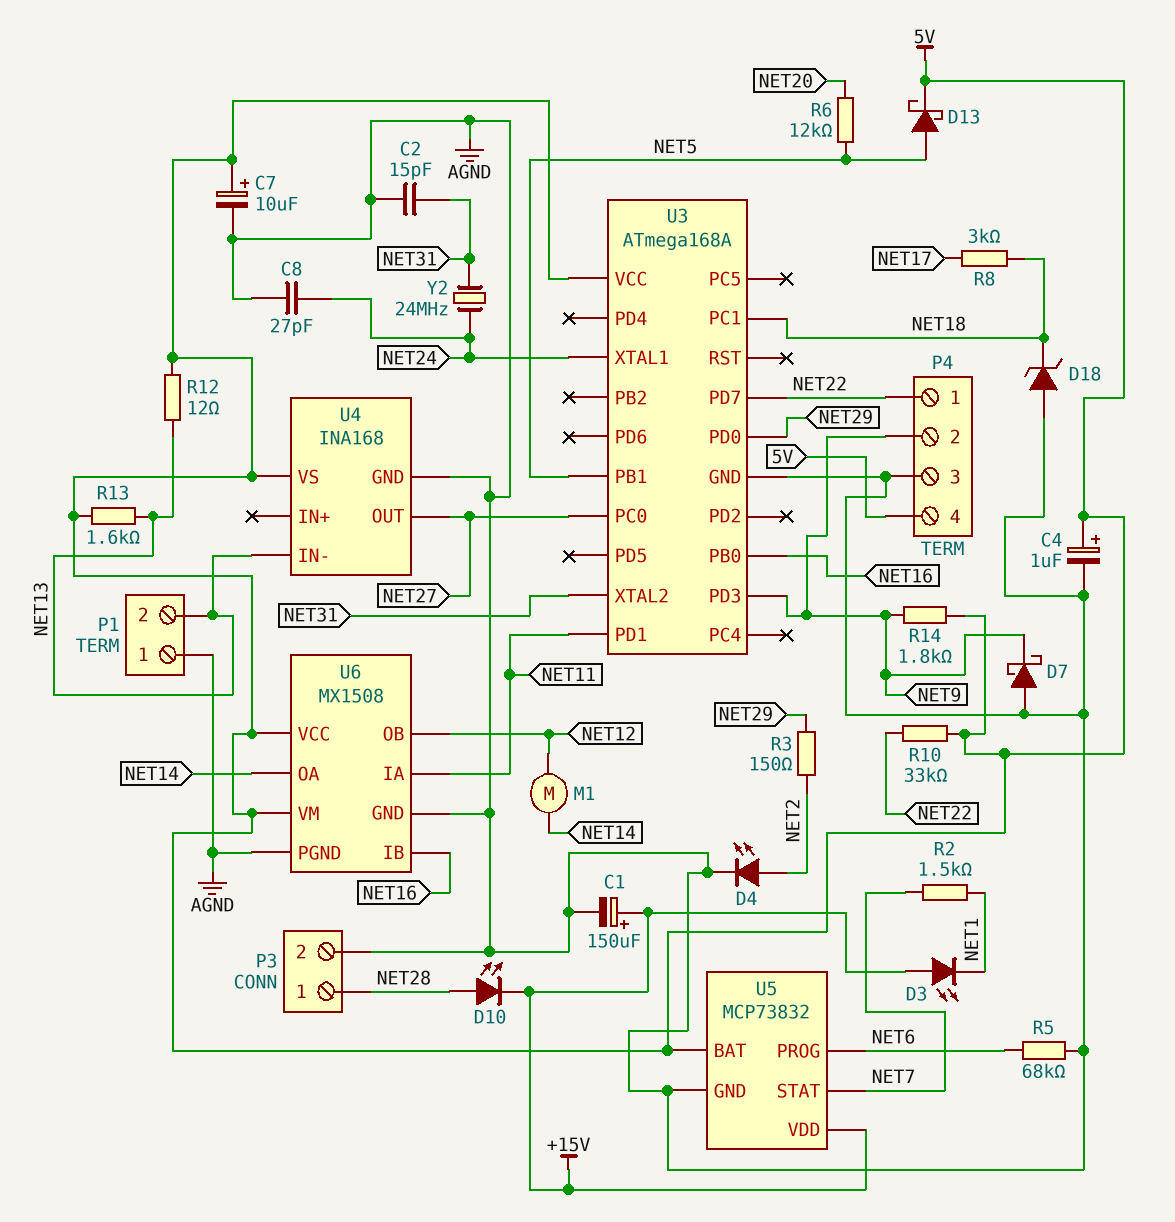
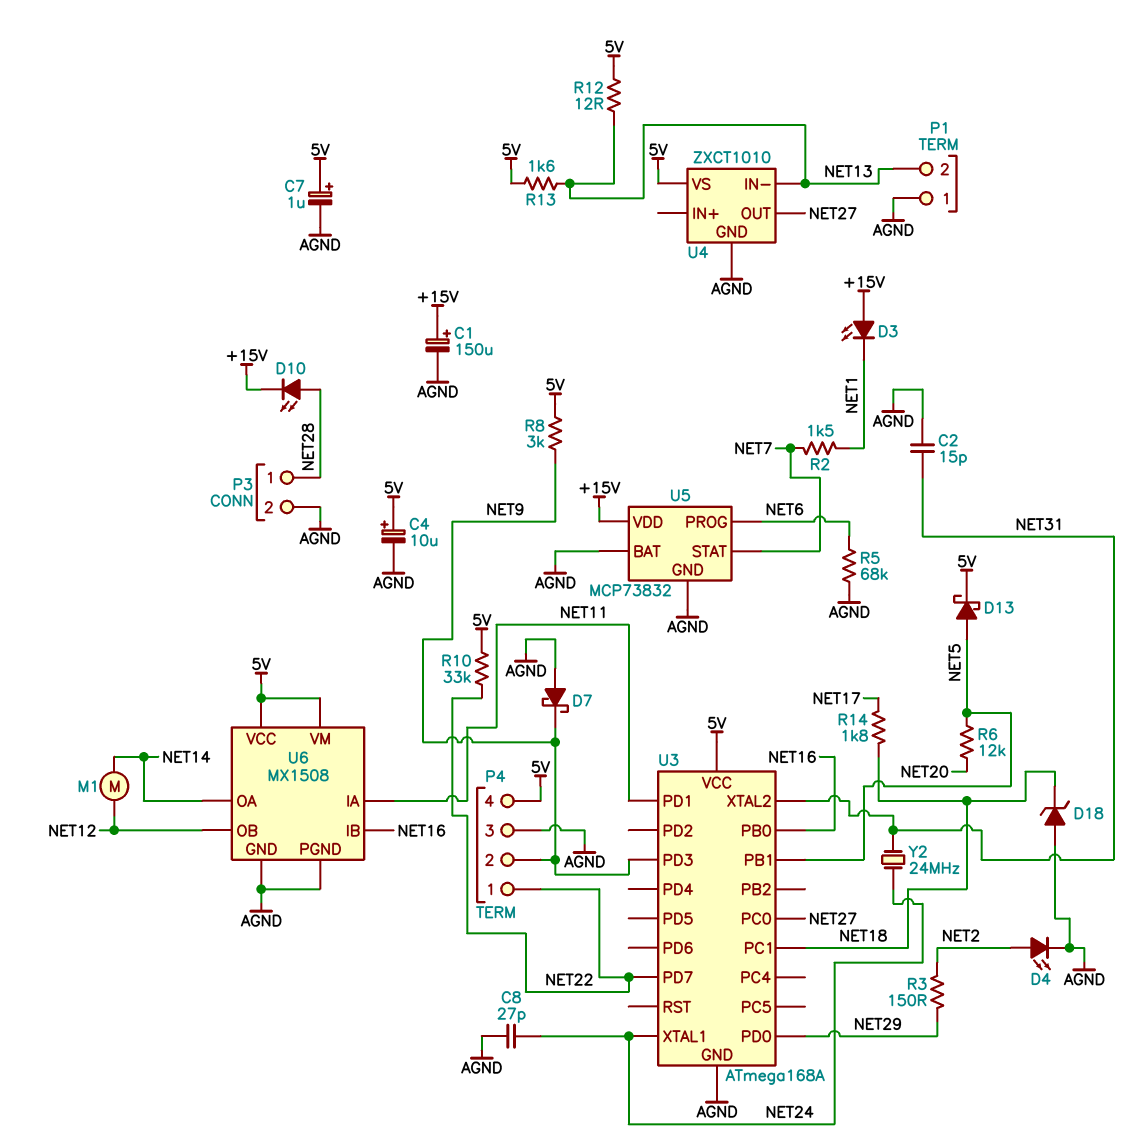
C4: 1uF (plus 5V, minus AGND) -> 10uF (plus 5V, minus AGND)
C7: 10uF (plus 5V, minus AGND) -> 1uF (plus 5V, minus AGND)
R8: 3k (NET17, NET18) -> 3k (5V, NET9)
R14: 1.8k (5V, NET9) -> 1.8k (NET17, NET18)
U4: INA168 -> ZXCT1010
U5 pin BAT: 5V -> AGND

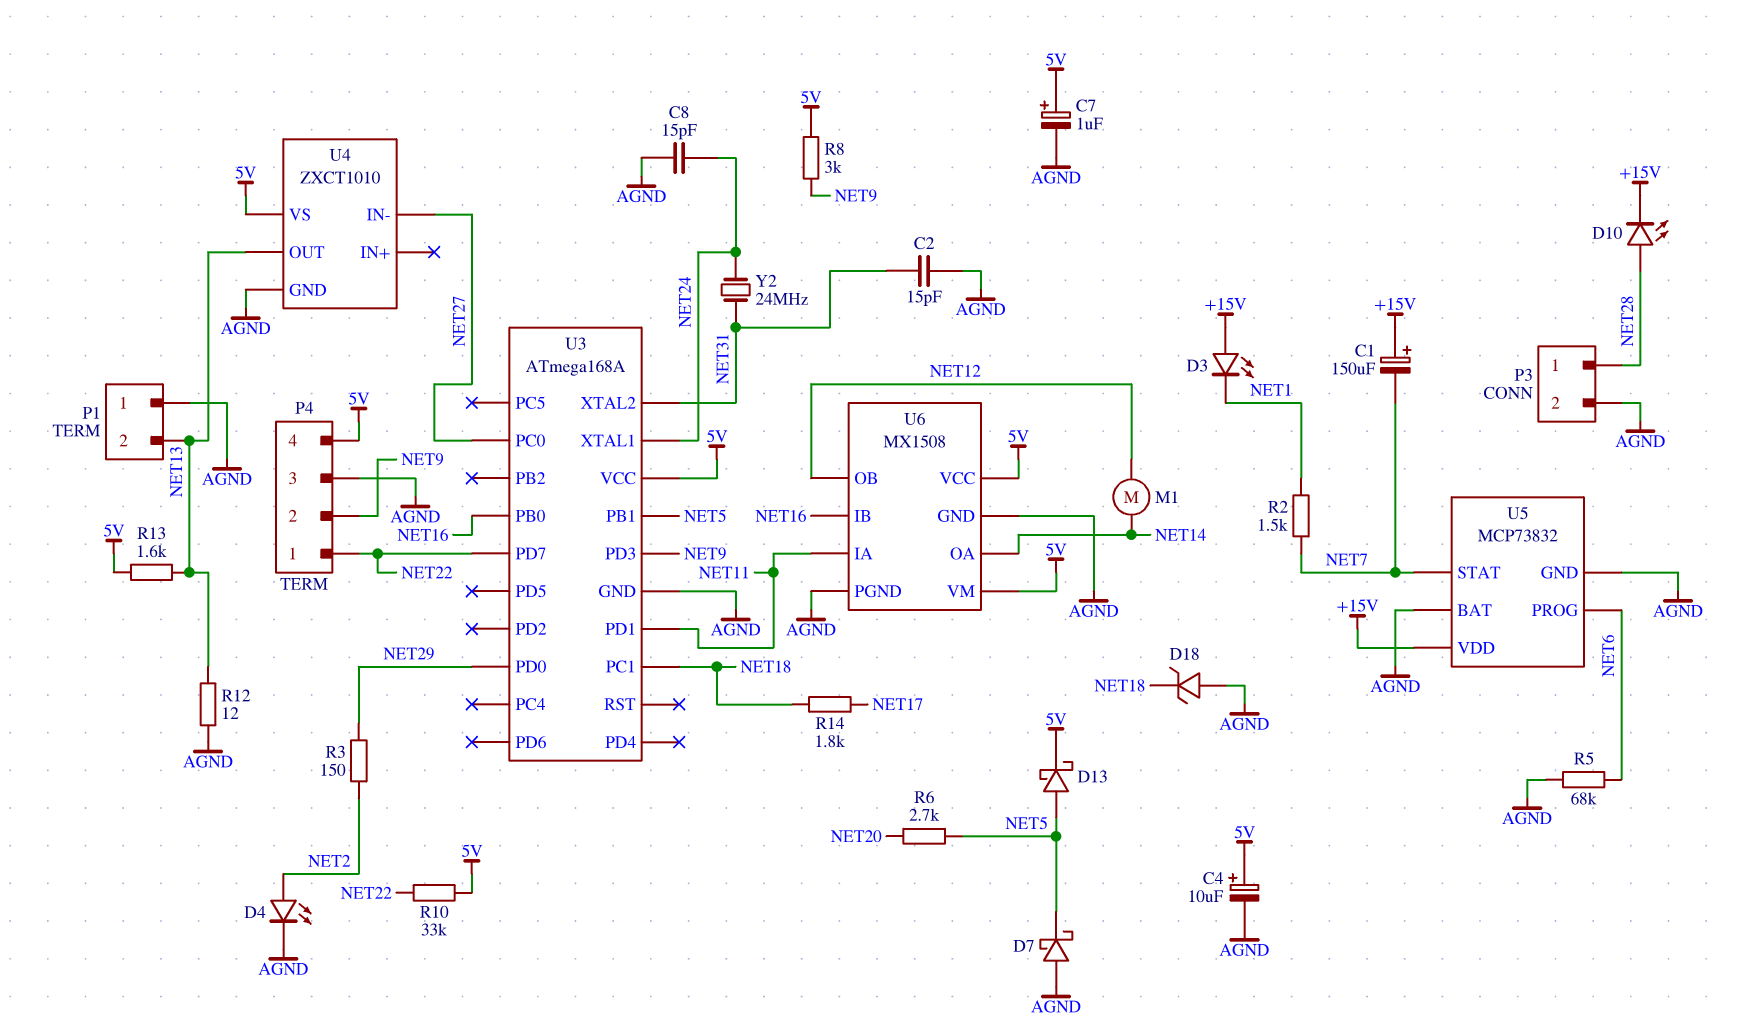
C1: 150uF (plus +15V, minus AGND) -> 150uF (plus +15V, minus NET7)
C8: 27pF (AGND, NET24) -> 15pF (AGND, NET24)
D7: schottky (A AGND, K NET9) -> schottky (A AGND, K NET5)
R6: 12k (NET5, NET20) -> 2.7k (NET5, NET20)
R12: 12 (5V, NET13) -> 12 (AGND, NET13)
U4 pin IN-: NET13 -> NET27
U4 pin OUT: NET27 -> NET13

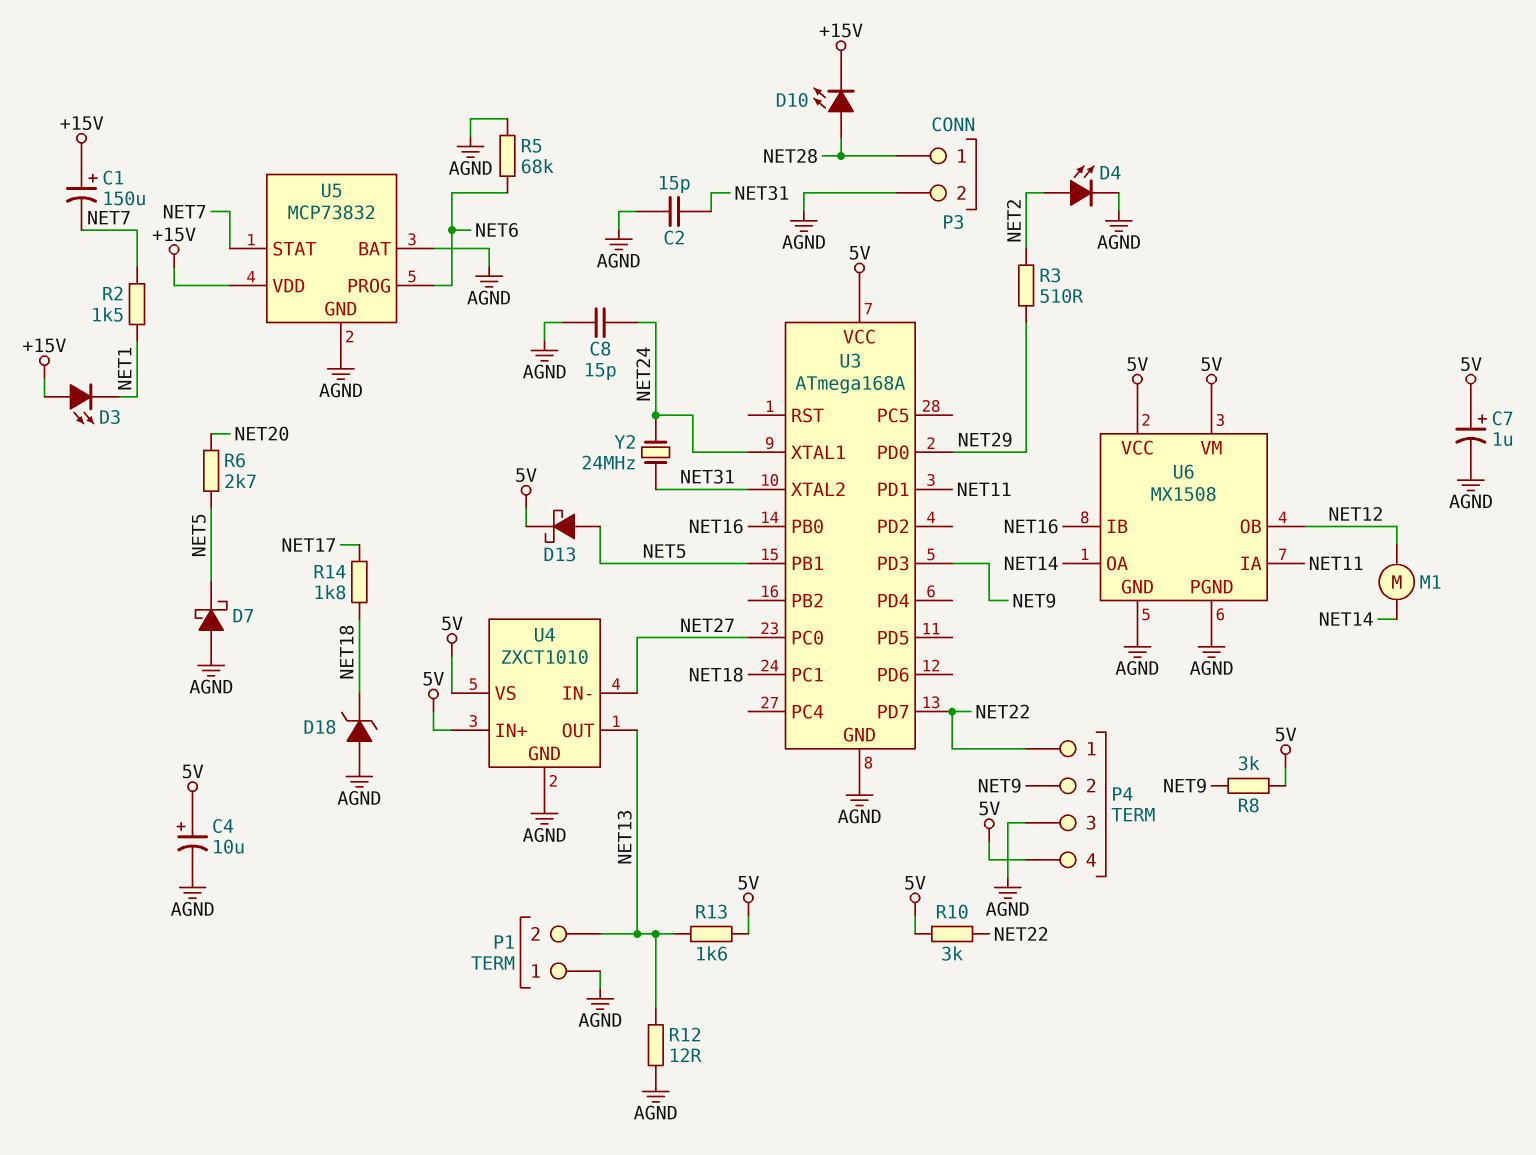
R3: 150 (NET2, NET29) -> 510 (NET2, NET29)
R10: 33k (5V, NET22) -> 3k (5V, NET22)
U4 pin IN+: none -> 5V

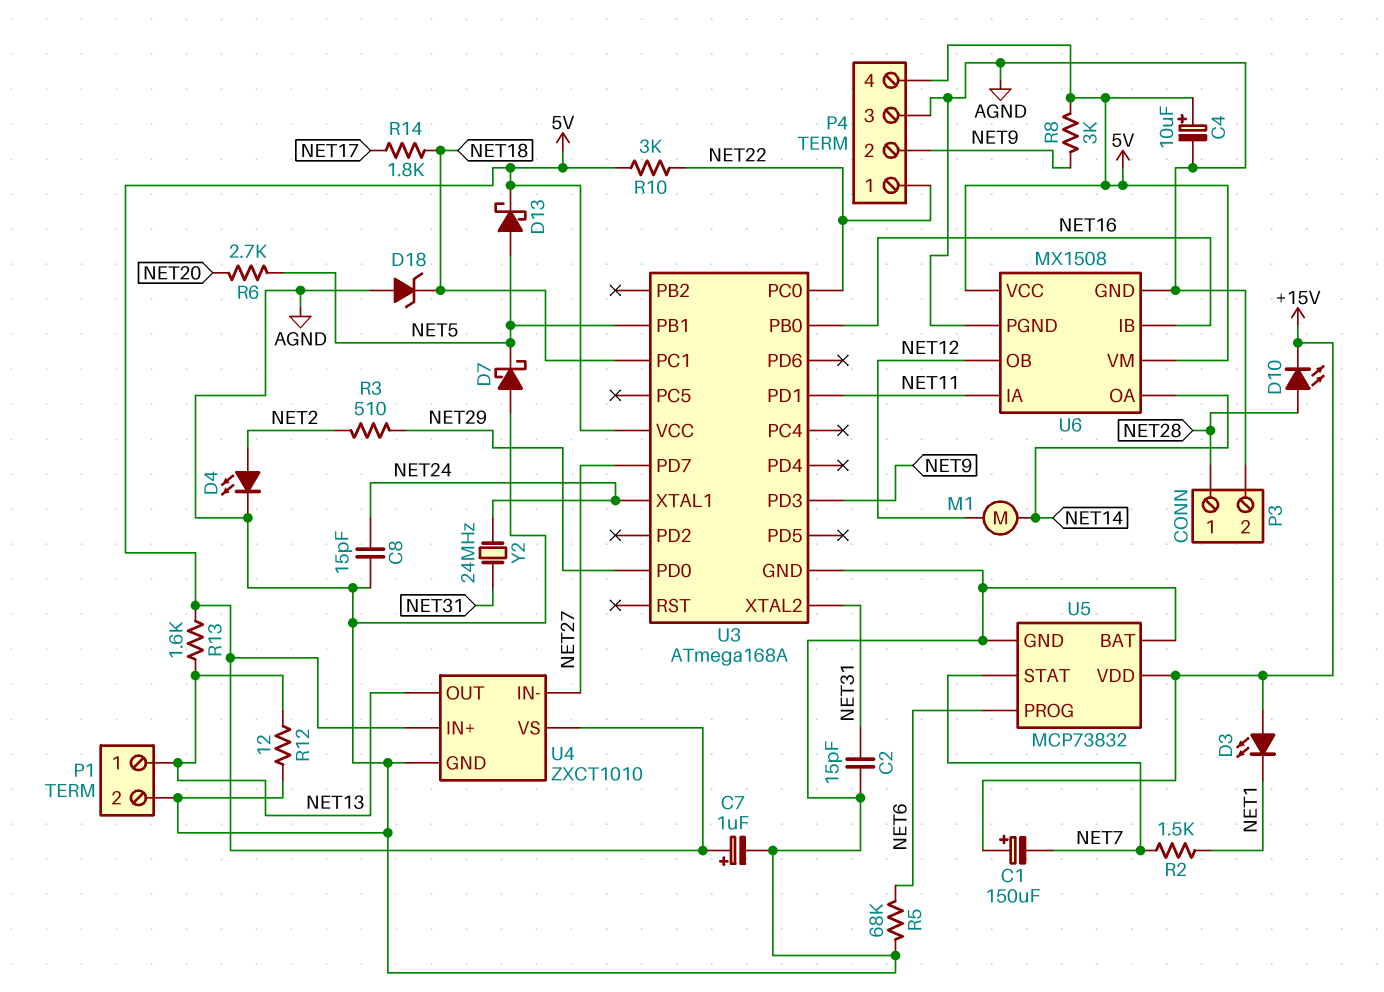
P1 pin 1: AGND -> NET13
P1 pin 2: NET13 -> AGND
U3 pin PC0: NET27 -> NET22
U3 pin PD7: NET22 -> NET27

